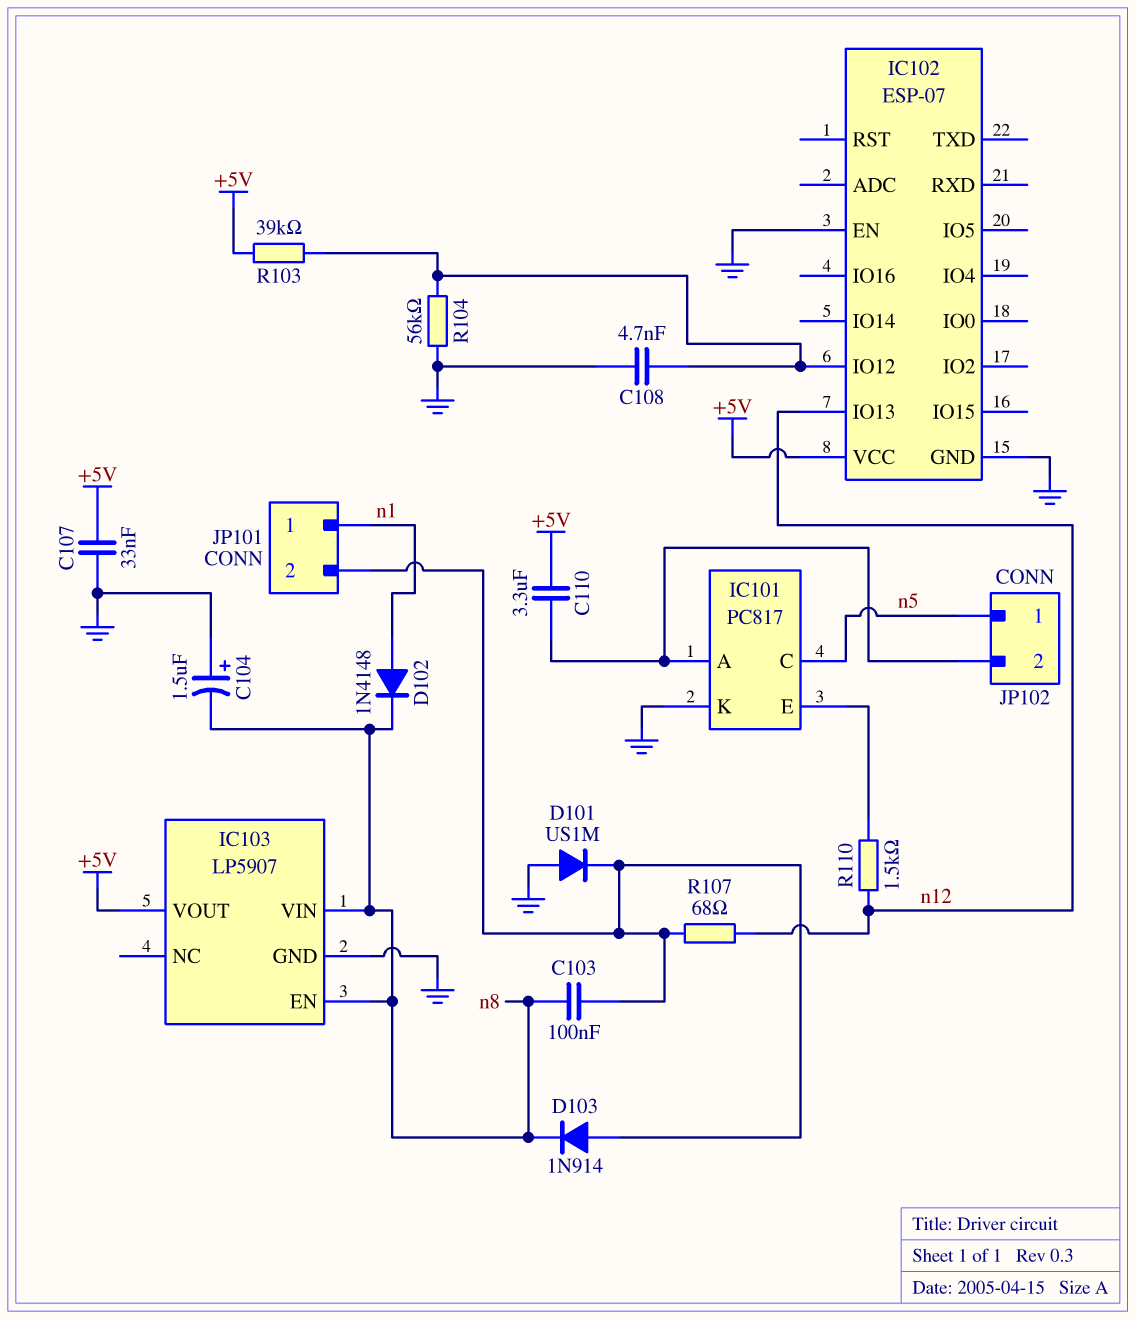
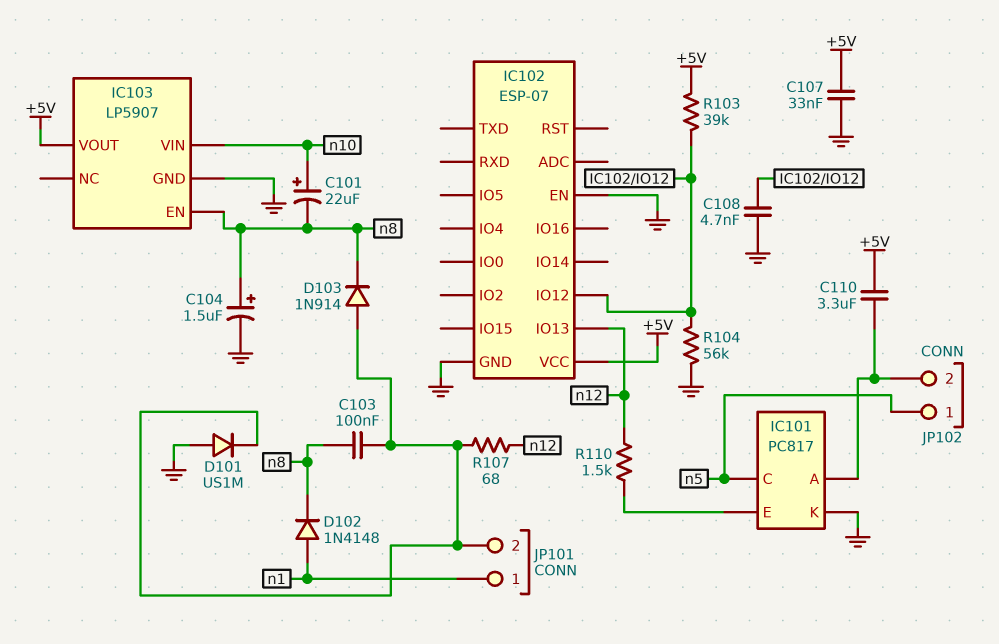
C101: none -> 22uF (plus n10, minus n8)
C104: 1.5uF (plus GND, minus n8) -> 1.5uF (plus n8, minus GND)
IC103 pin VIN: n8 -> n10

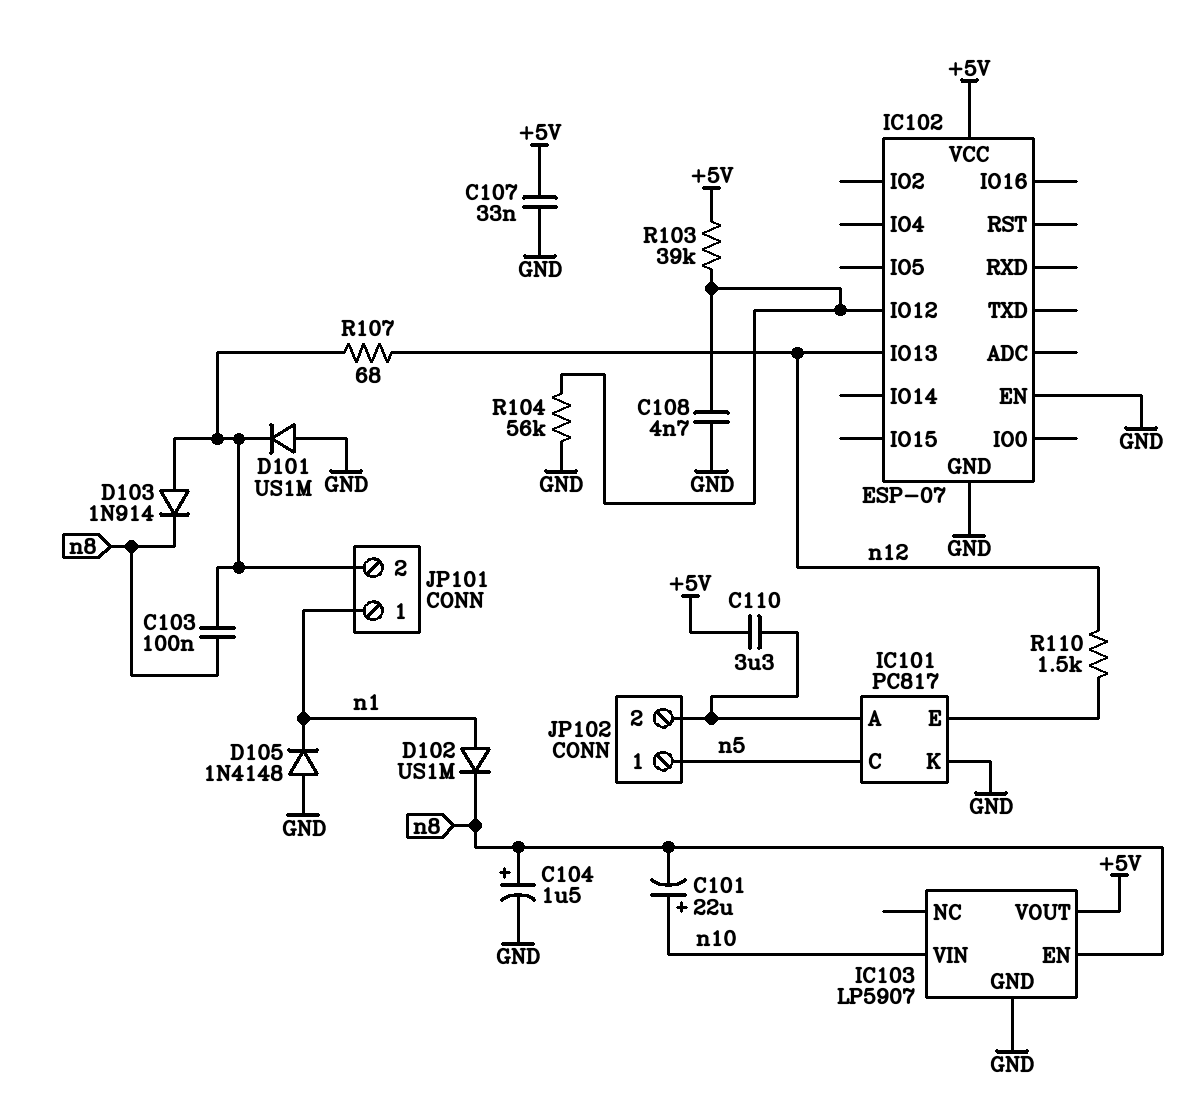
D102: diode 1N4148 (A n1, K n8) -> diode US1M (A n1, K n8)
D105: none -> diode 1N4148 (A GND, K n1)

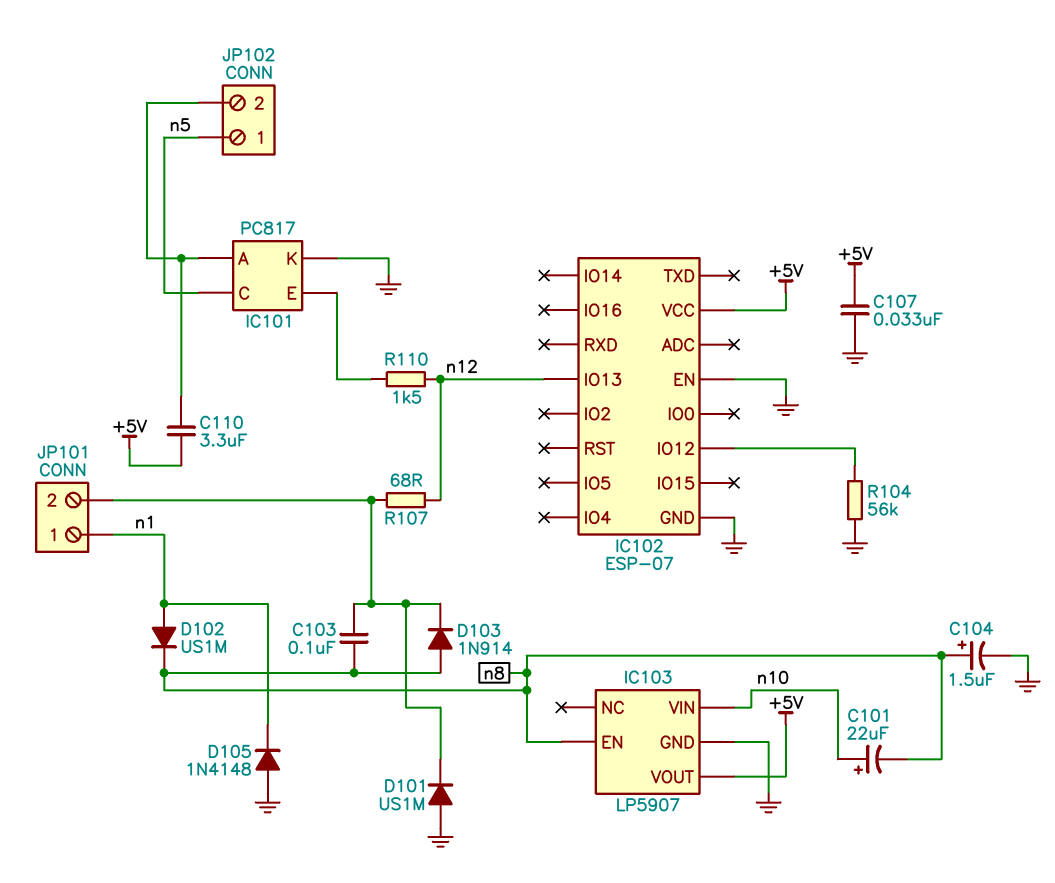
C108: 4.7nF (GND, IC102/IO12) -> none
D103: diode 1N914 (A JP101/2, K n8) -> diode 1N914 (A n8, K JP101/2)
R103: 39k (+5V, IC102/IO12) -> none

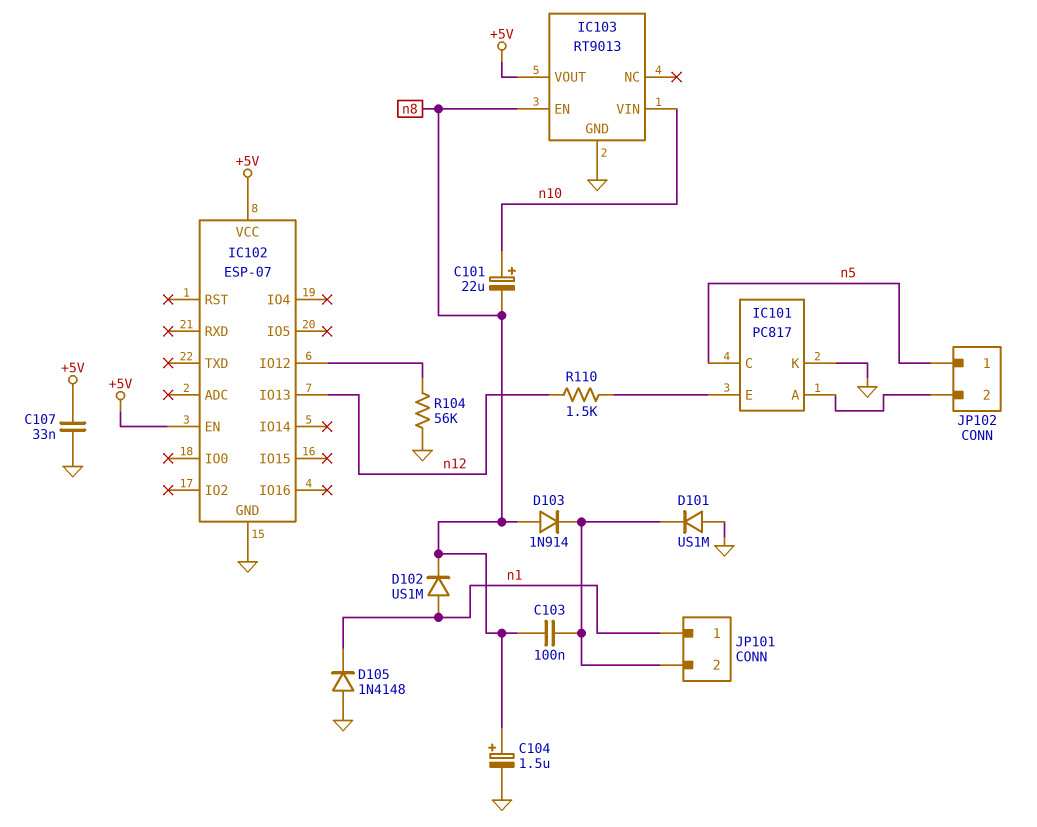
C110: 3.3uF (+5V, IC101/A) -> none
IC102 pin EN: GND -> +5V
IC103: LP5907 -> RT9013
R107: 68 (JP101/2, n12) -> none

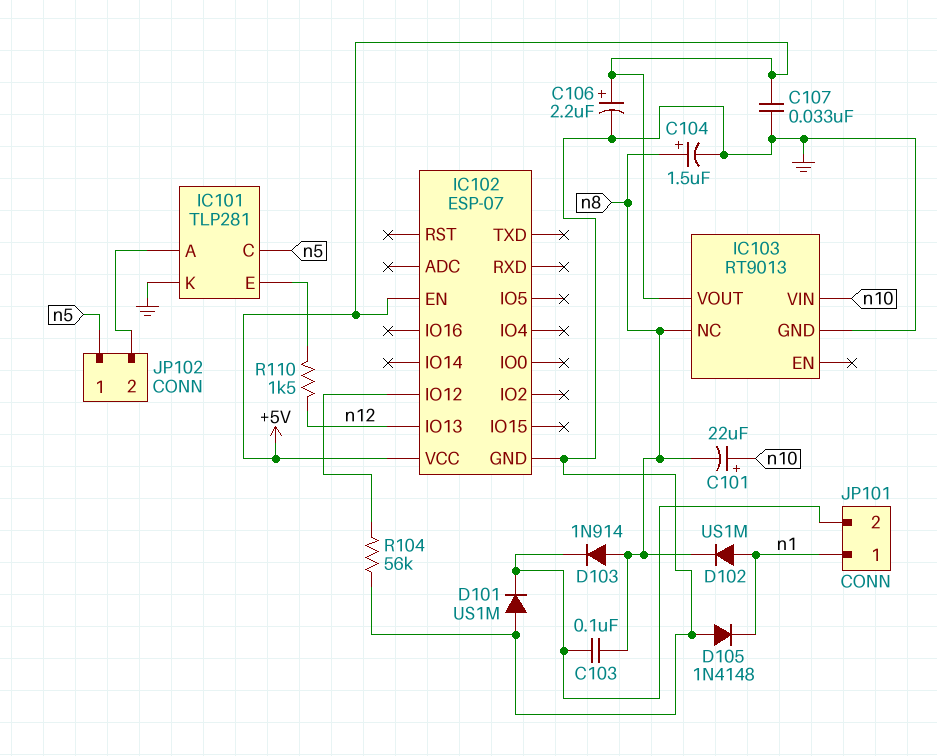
C106: none -> 2.2uF (plus +5V, minus GND)
IC101: PC817 -> TLP281
IC103 pin EN: n8 -> none
IC103 pin NC: none -> n8

